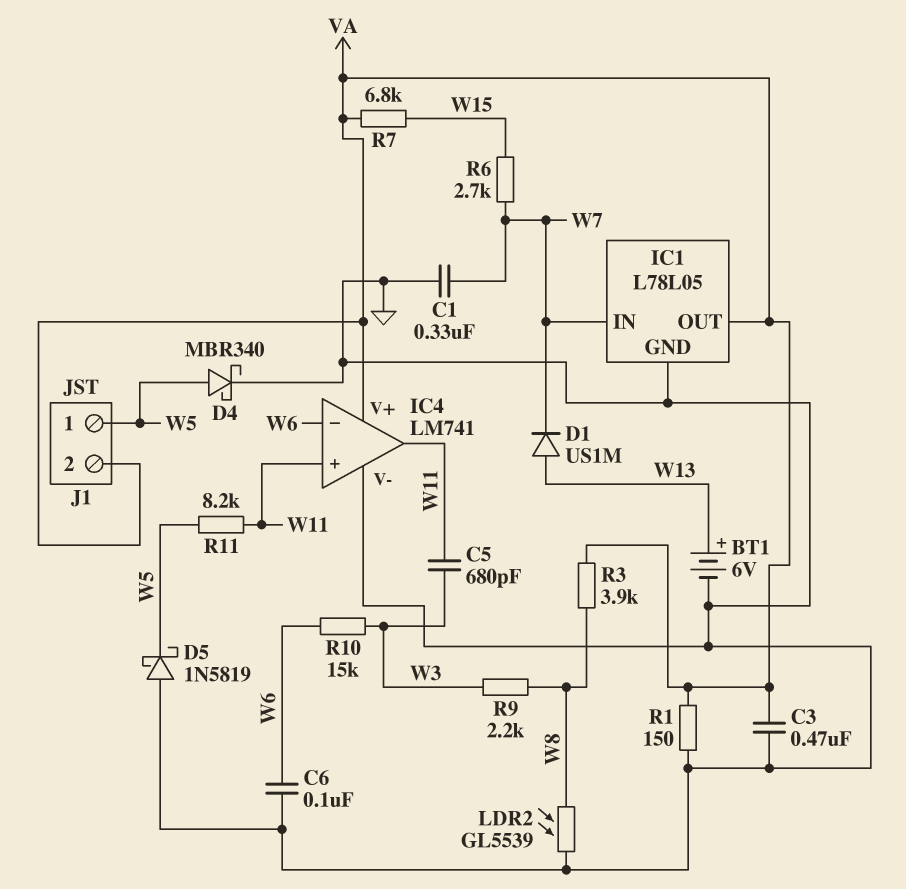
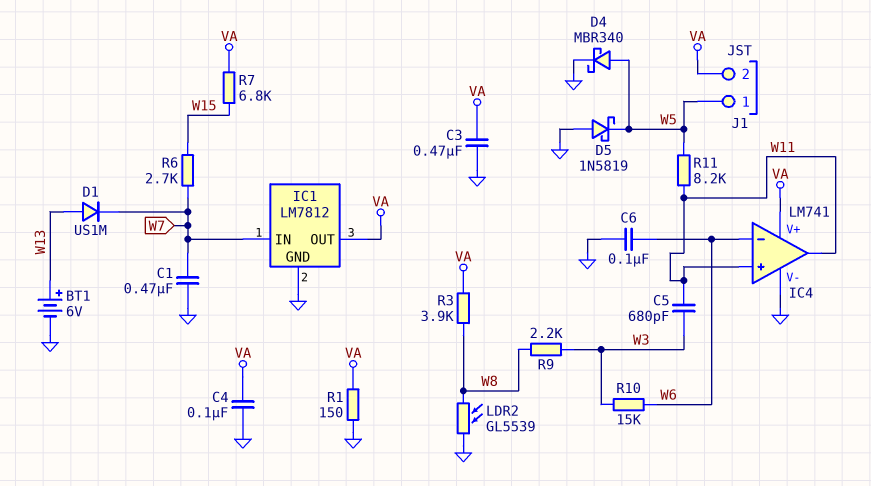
C1: 330nF (GND, W7) -> 470nF (GND, W7)
C4: none -> 100nF (GND, VA)
IC1: L78L05 -> LM7812

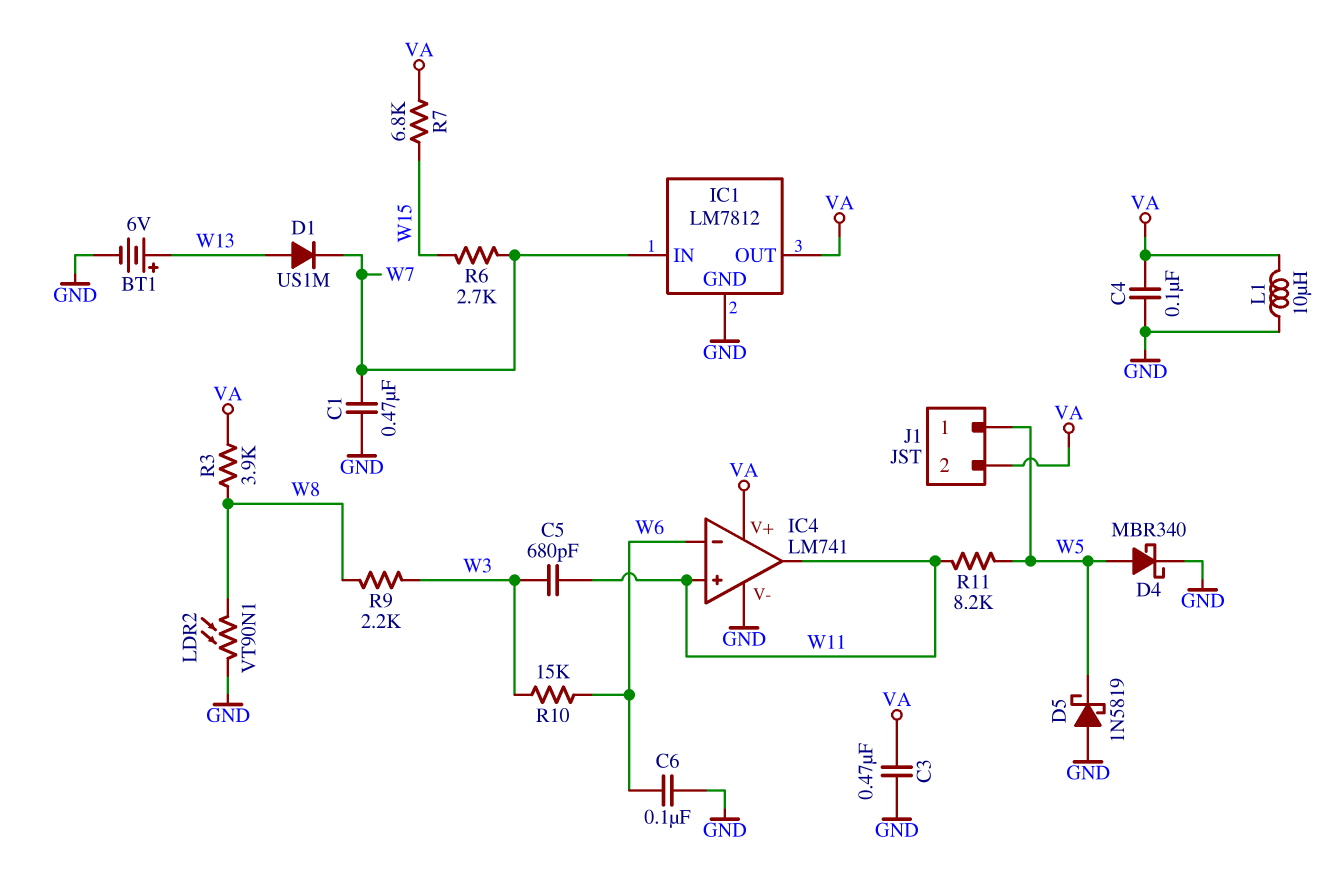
L1: none -> 10uH (GND, VA)
LDR2: GL5539 (GND, W8) -> VT90N1 (GND, W8)
R1: 150 (GND, VA) -> none

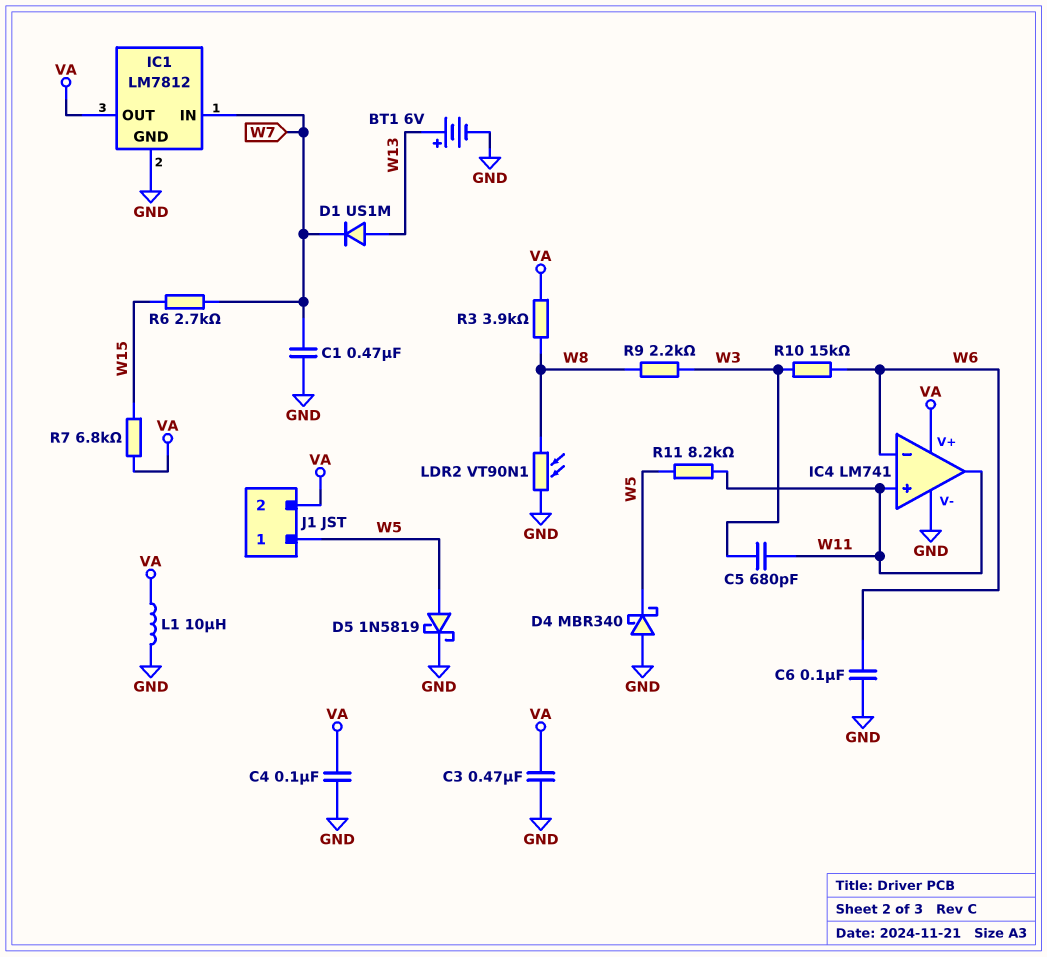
D4: schottky MBR340 (A W5, K GND) -> schottky MBR340 (A GND, K W5)
D5: schottky 1N5819 (A GND, K W5) -> schottky 1N5819 (A W5, K GND)

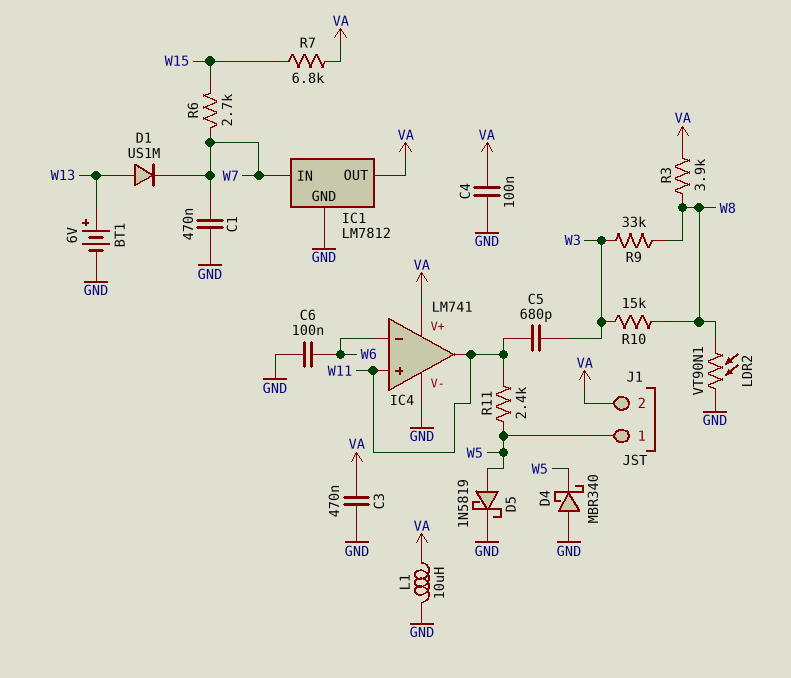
R9: 2.2k (W3, W8) -> 33k (W3, W8)
R10: 15k (W3, W6) -> 15k (W3, W8)
R11: 8.2k (W5, W11) -> 2.4k (W5, W11)

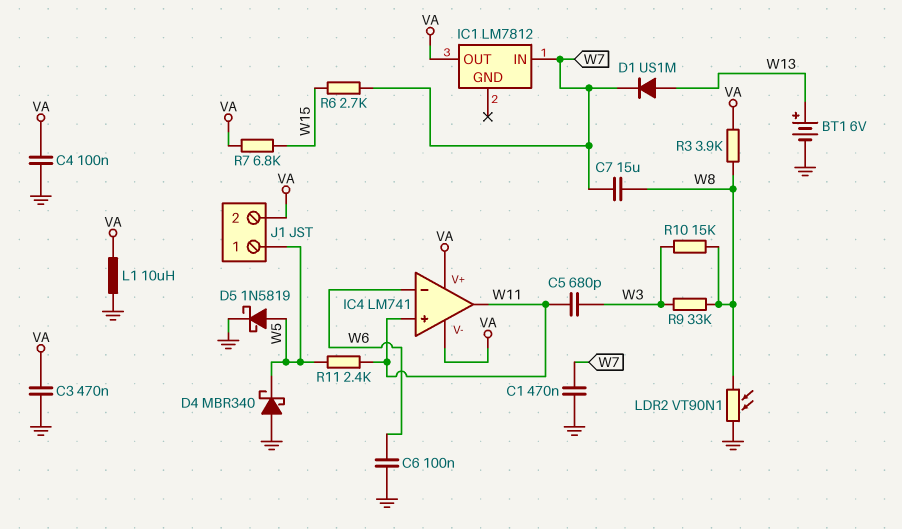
C7: none -> 15uF (W7, W8)
IC1 pin GND: GND -> none
IC4 pin V-: GND -> VA

